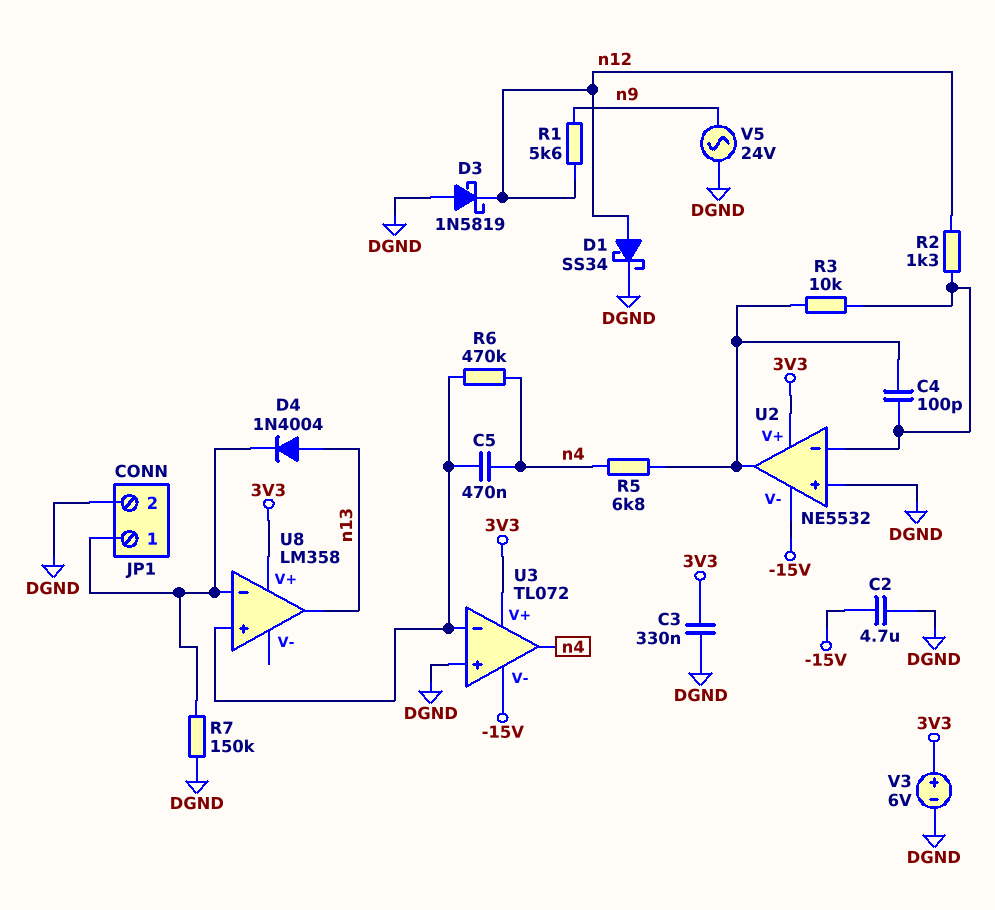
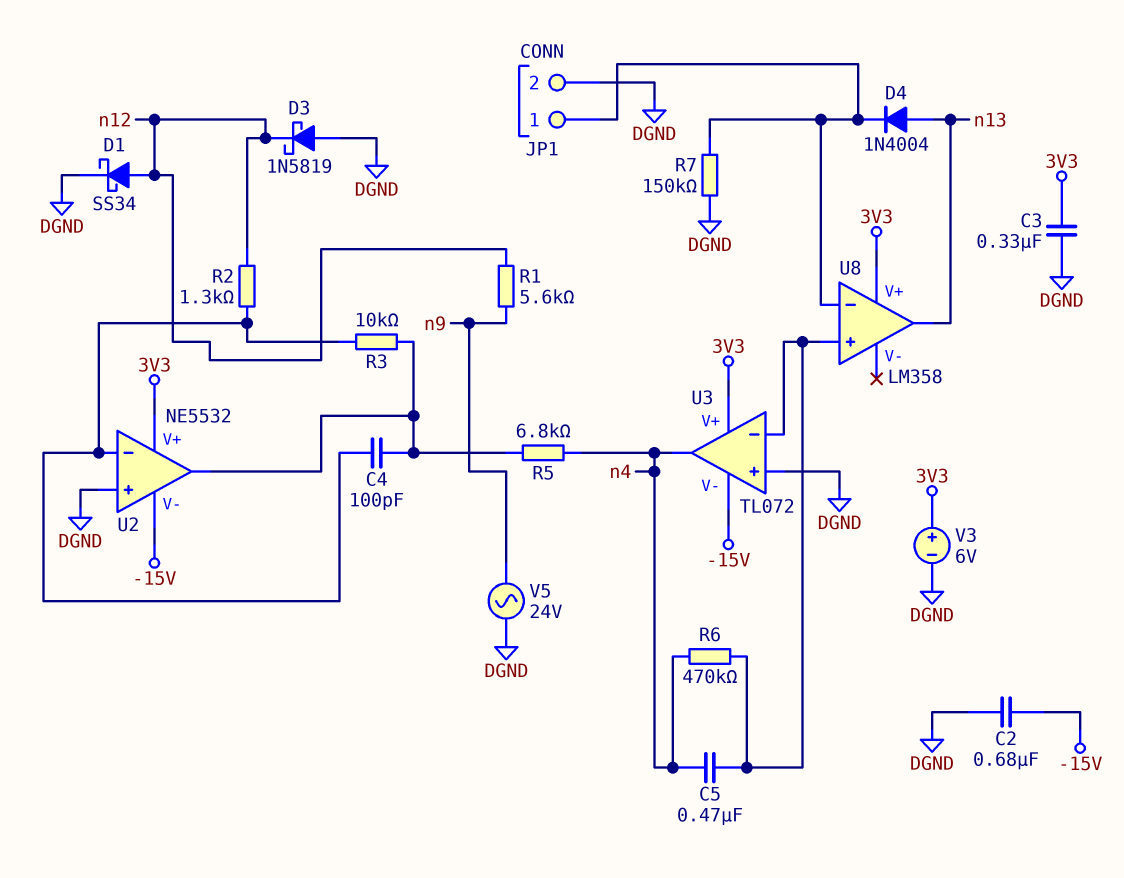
C2: 4.7uF (-15V, DGND) -> 680nF (-15V, DGND)

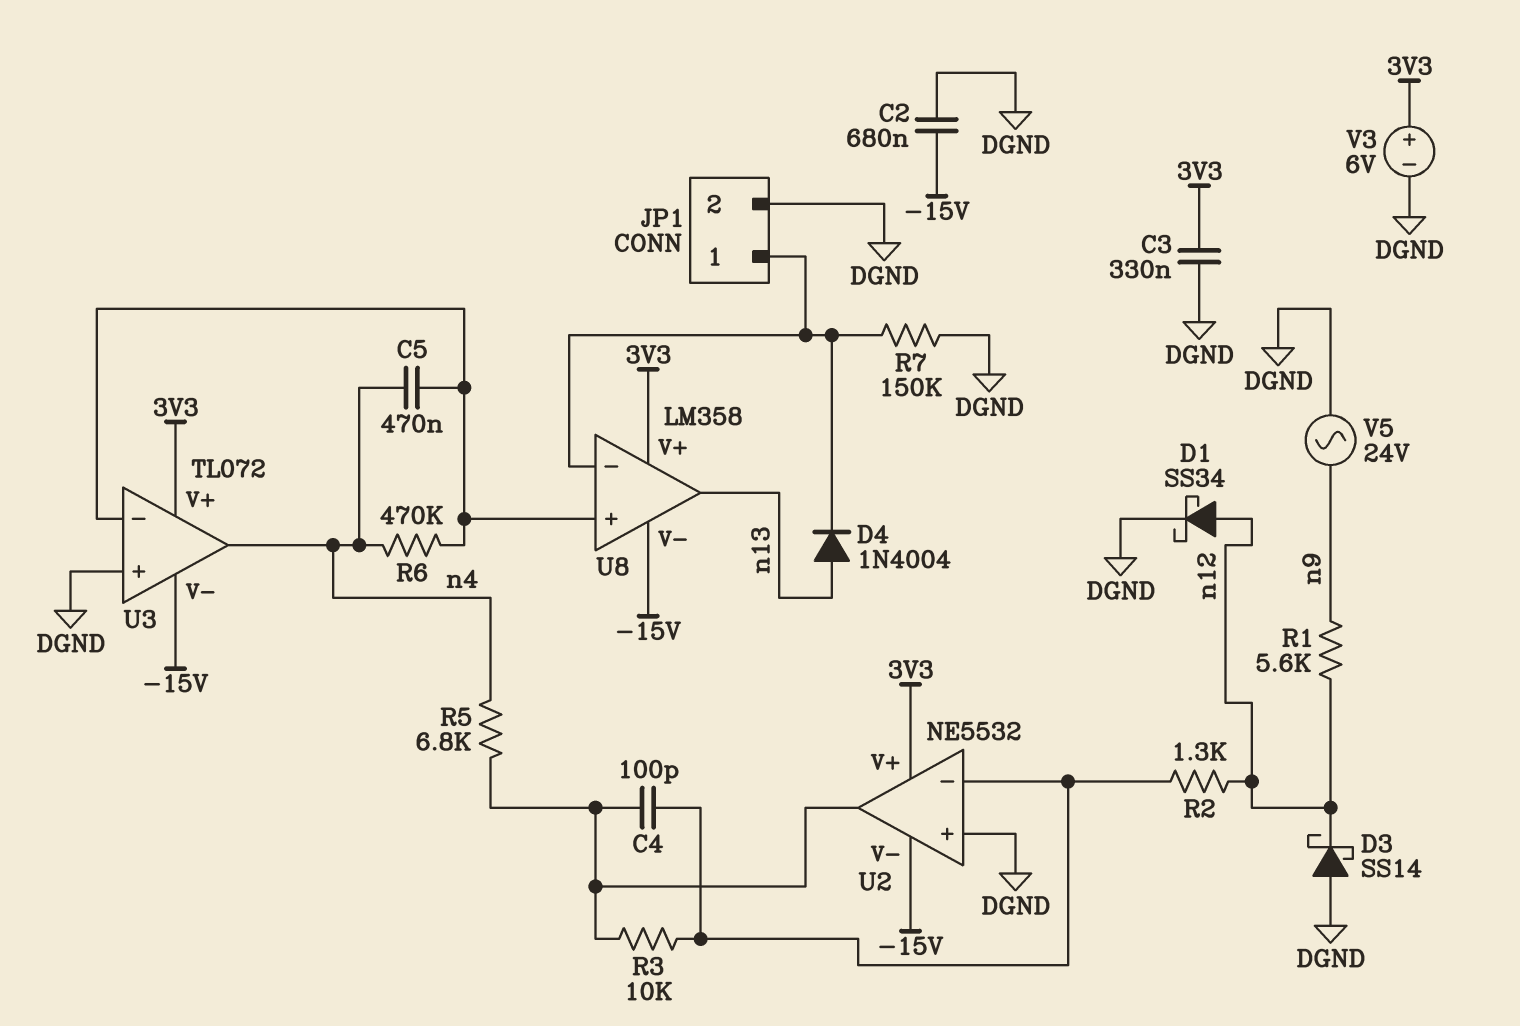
D3: schottky 1N5819 (A DGND, K n12) -> schottky SS14 (A DGND, K n12)
U8 pin V-: none -> -15V

